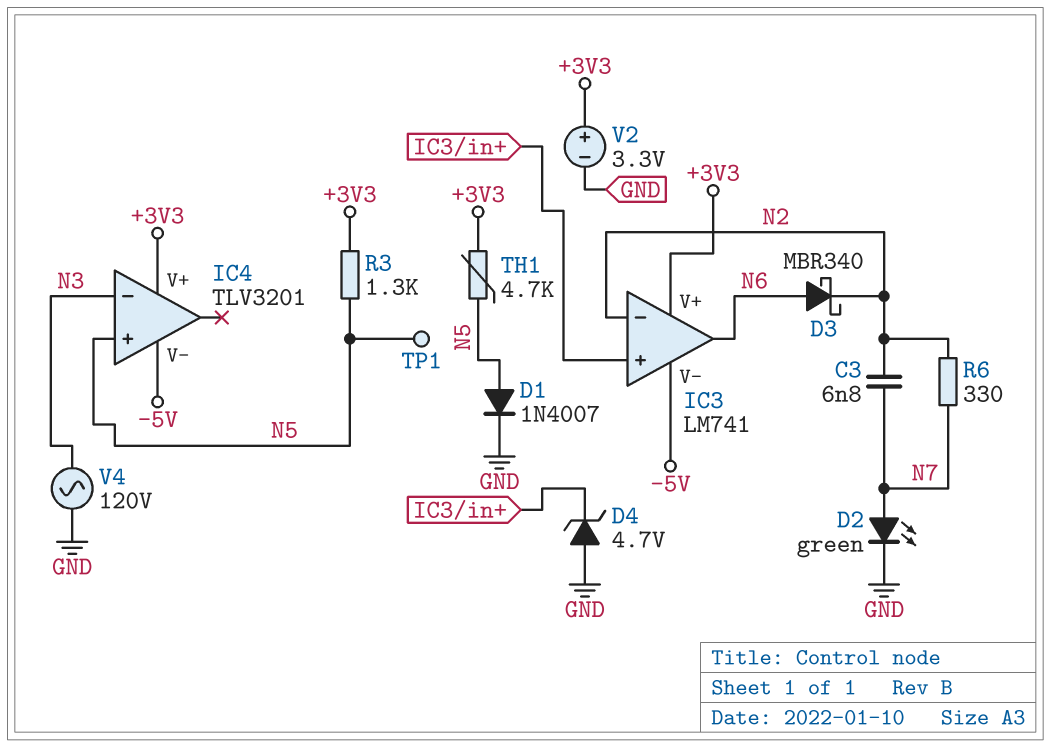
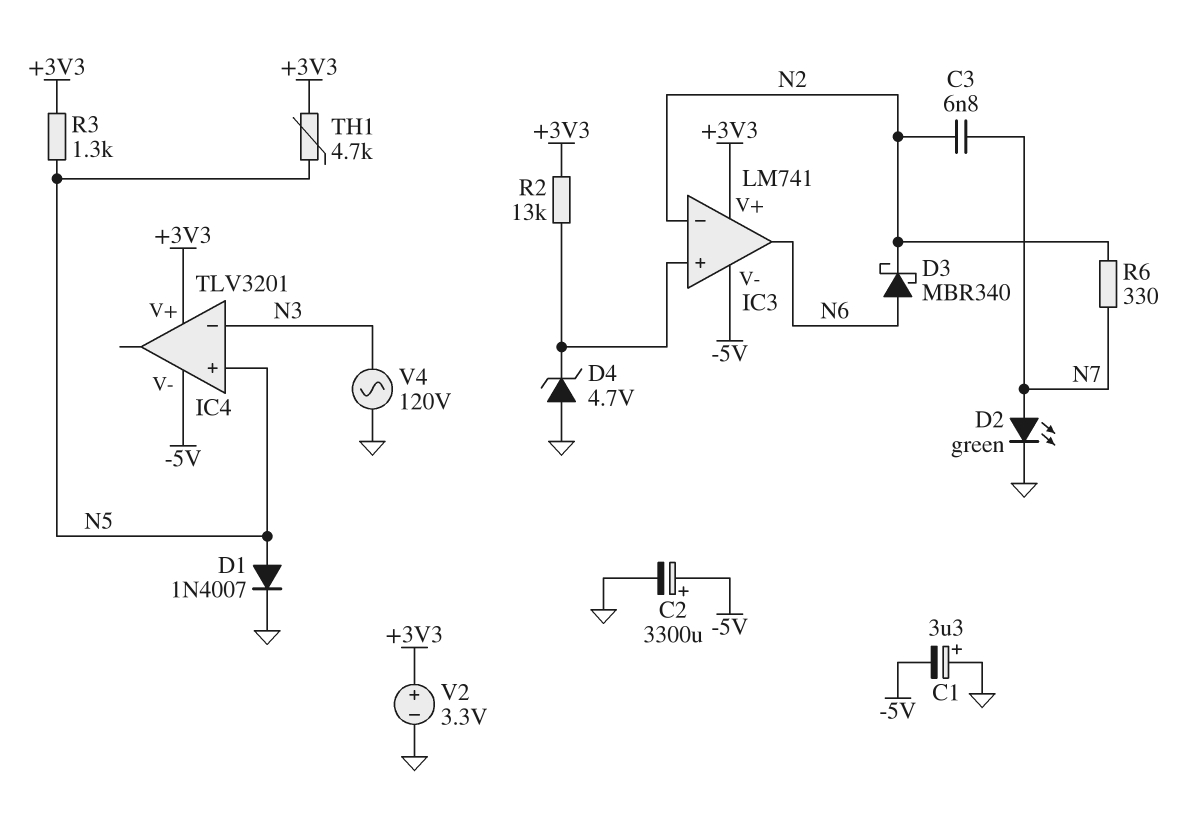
C1: none -> 3.3uF (plus GND, minus -5V)
C2: none -> 3300uF (plus -5V, minus GND)
R2: none -> 13k (+3V3, IC3/in+)
TP1: test point (N5) -> none

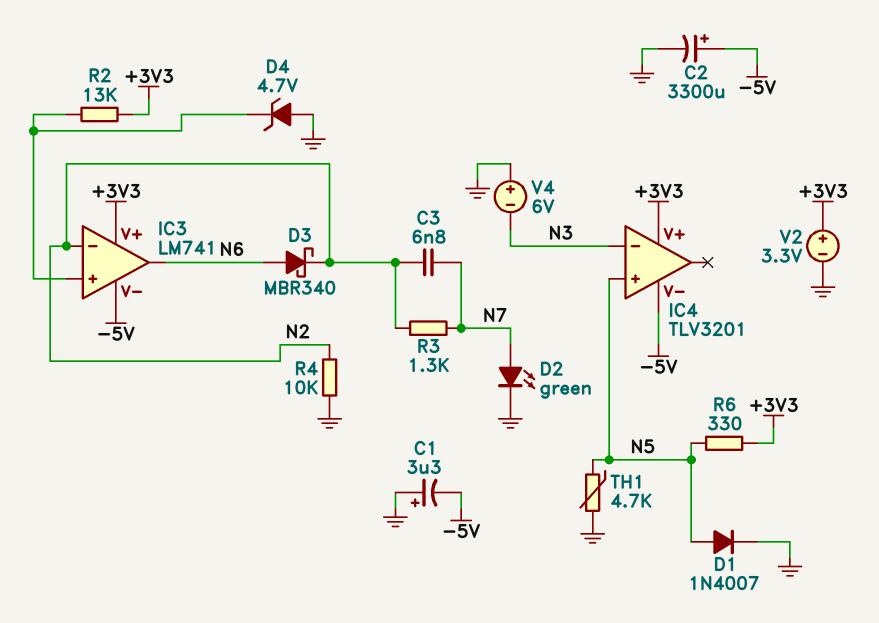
R3: 1.3k (+3V3, N5) -> 1.3k (N2, N7)
R4: none -> 10k (GND, N2)
R6: 330 (N2, N7) -> 330 (+3V3, N5)
TH1: 4.7k (+3V3, N5) -> 4.7k (GND, N5)
V4: AC 120V (GND, N3) -> 6V (plus GND, minus N3)

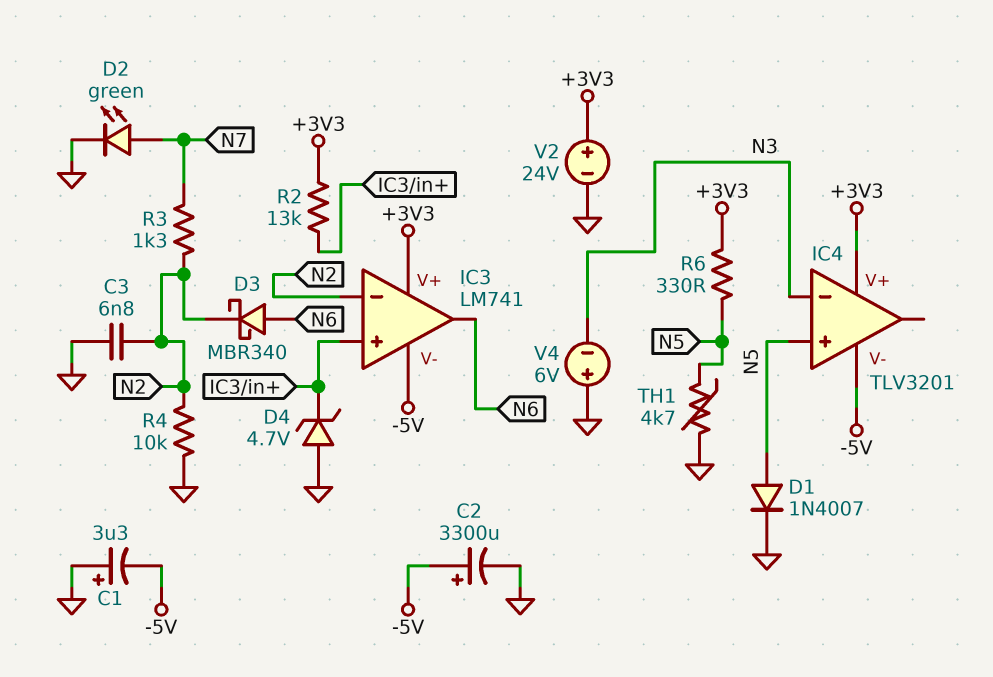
C3: 6.8nF (N2, N7) -> 6.8nF (GND, N2)
V2: 3.3V (plus +3V3, minus GND) -> 24V (plus +3V3, minus GND)

